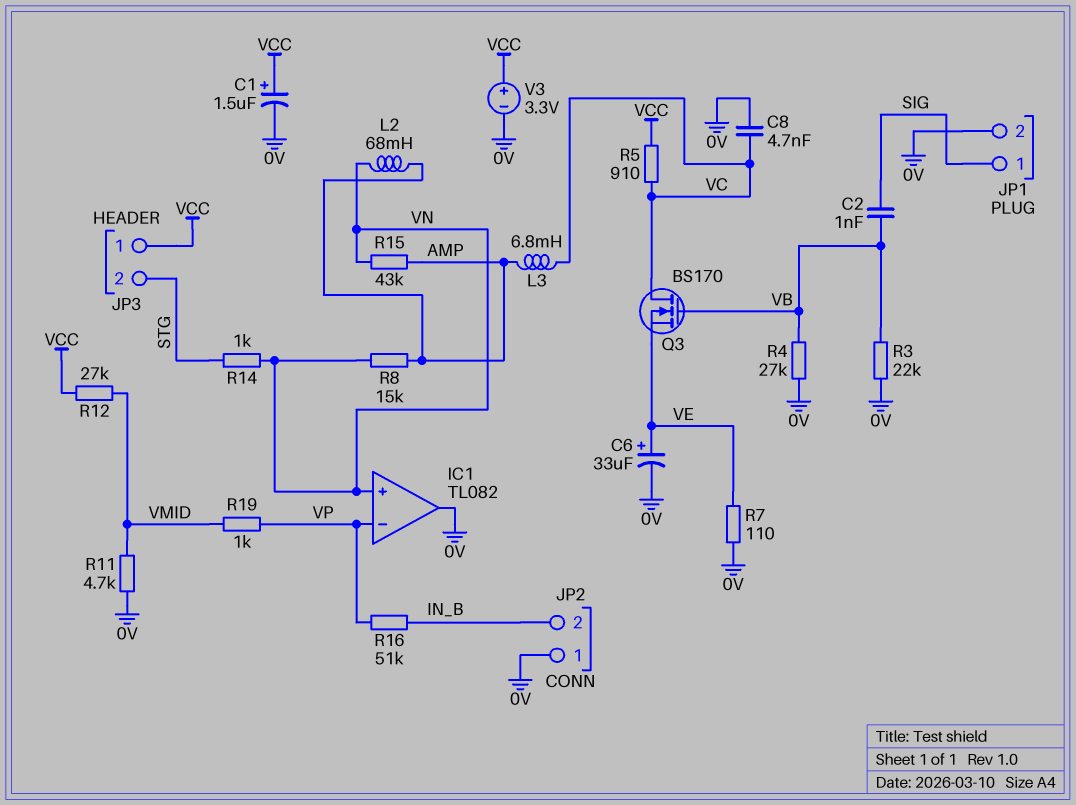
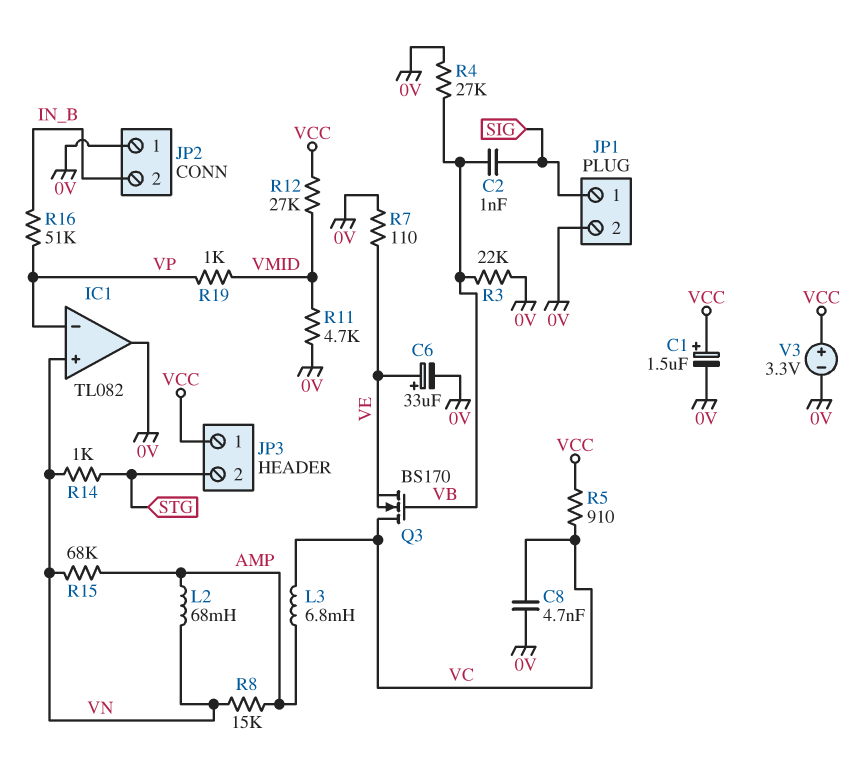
R15: 43k (AMP, VN) -> 68k (AMP, VN)

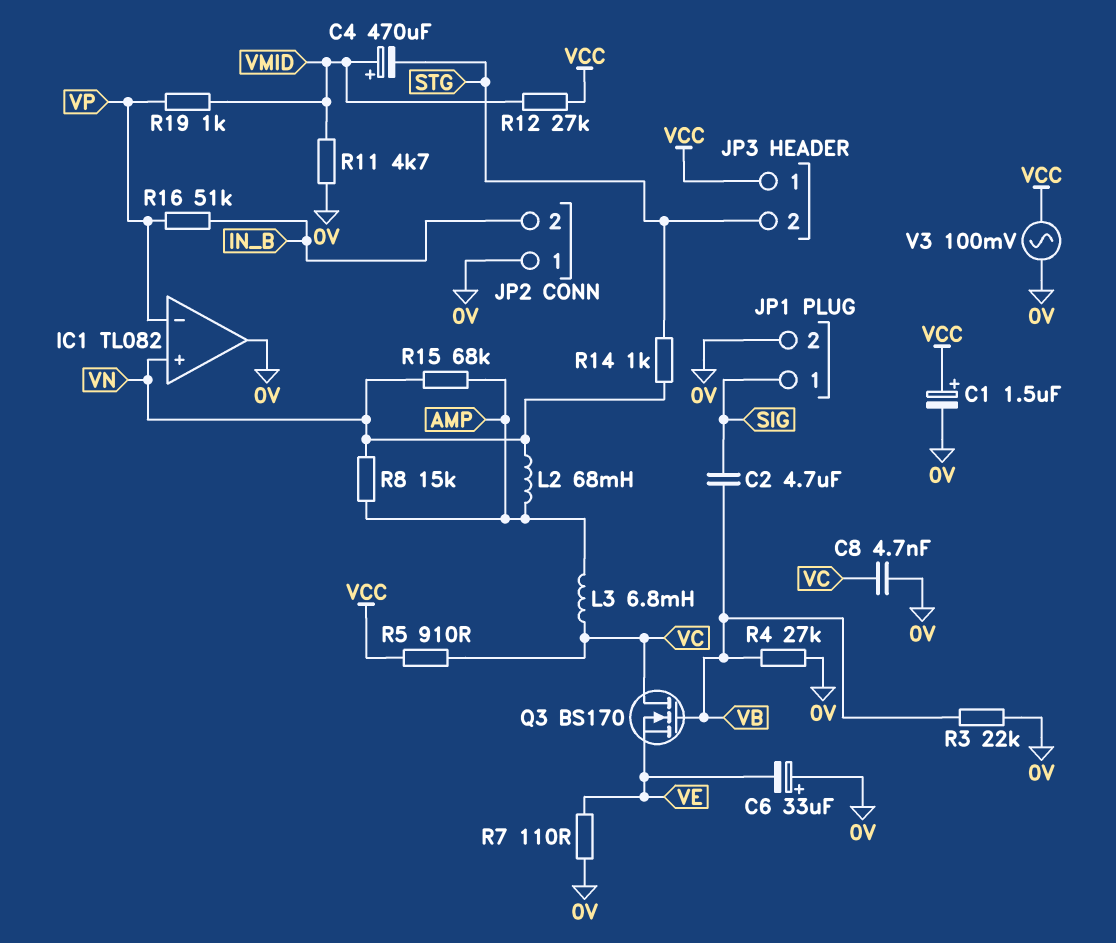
C2: 1nF (SIG, VB) -> 4.7uF (SIG, VB)
C4: none -> 470uF (plus VMID, minus STG)
C6: 33uF (plus VE, minus 0V) -> 33uF (plus 0V, minus VE)
V3: 3.3V (plus VCC, minus 0V) -> AC 100mV (0V, VCC)

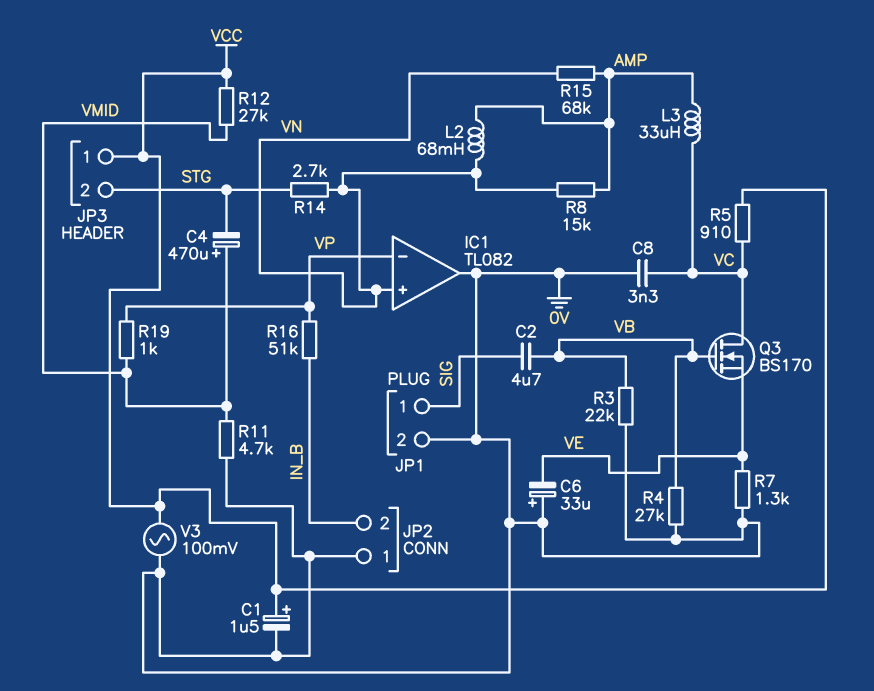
C8: 4.7nF (0V, VC) -> 3.3nF (0V, VC)
L3: 6.8mH (AMP, VC) -> 33uH (AMP, VC)
R7: 110 (0V, VE) -> 1.3k (0V, VE)
R14: 1k (STG, VN) -> 2.7k (STG, VN)

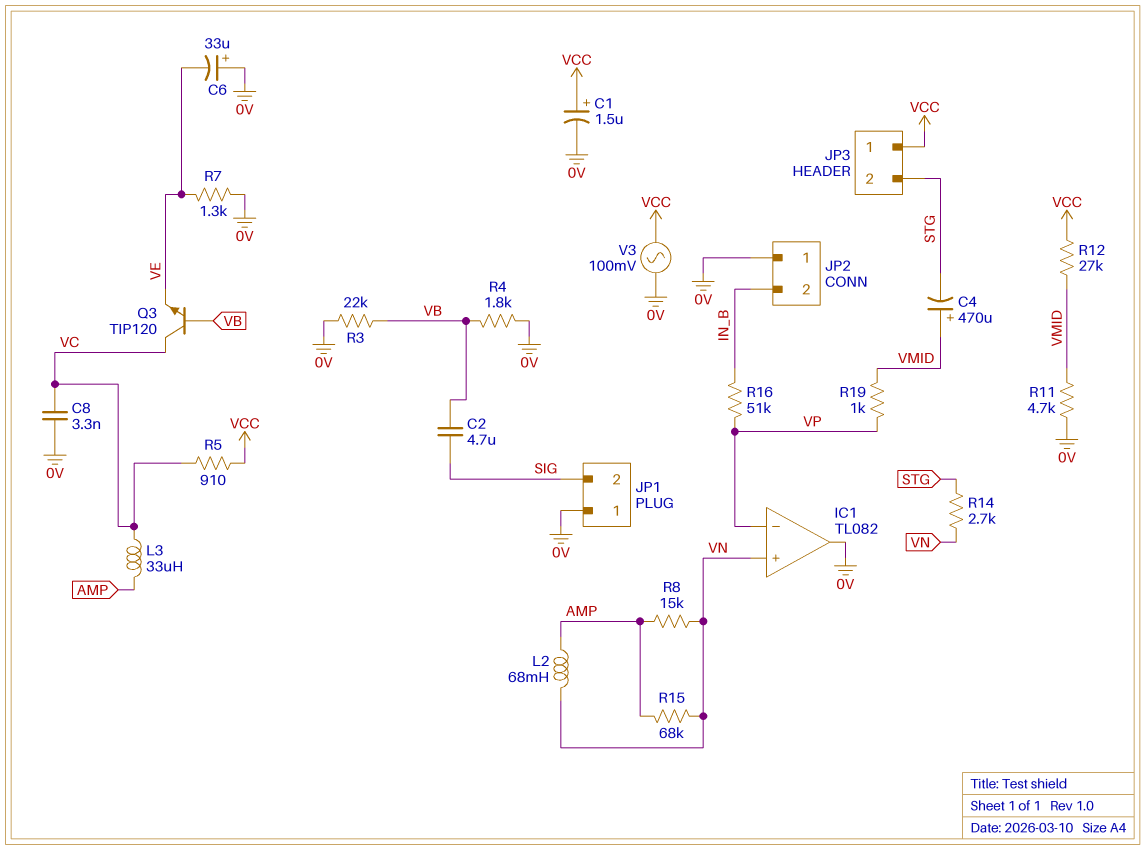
JP1 pin 1: SIG -> 0V
JP1 pin 2: 0V -> SIG
Q3: NMOS BS170 (G VB, D VC, S VE) -> NPN TIP120 (B VB, C VC, E VE)
R4: 27k (0V, VB) -> 1.8k (0V, VB)

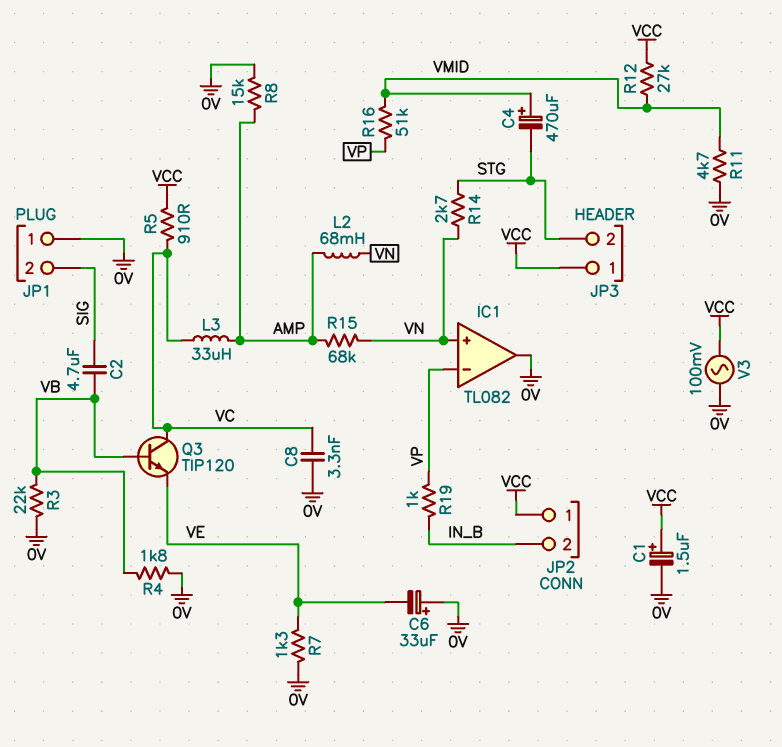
JP2 pin 1: 0V -> VCC
R8: 15k (AMP, VN) -> 15k (0V, AMP)
R16: 51k (IN_B, VP) -> 51k (VMID, VP)
R19: 1k (VMID, VP) -> 1k (IN_B, VP)

